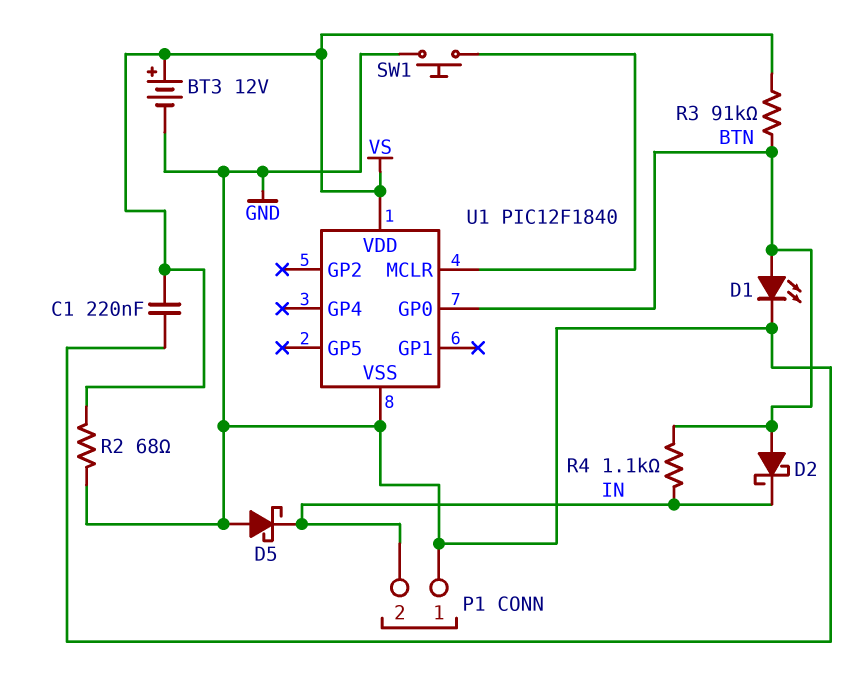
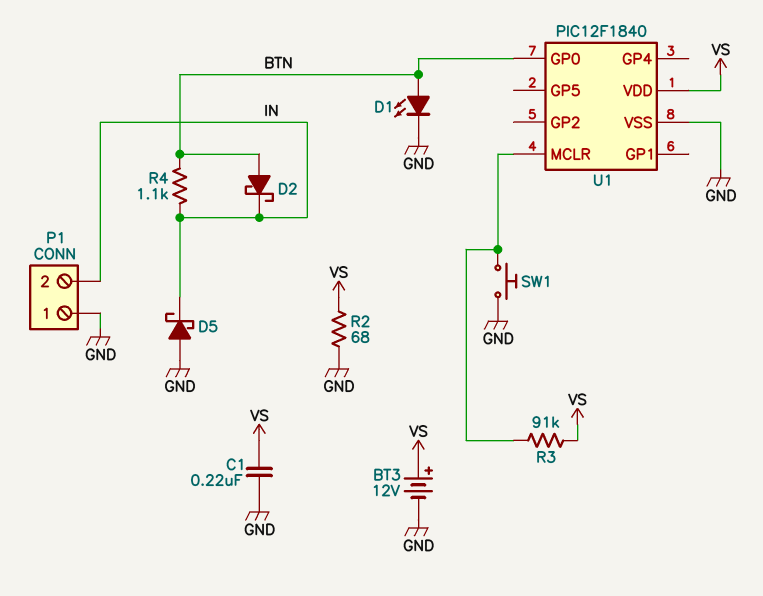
R3: 91k (BTN, VS) -> 91k (U1/MCLR, VS)

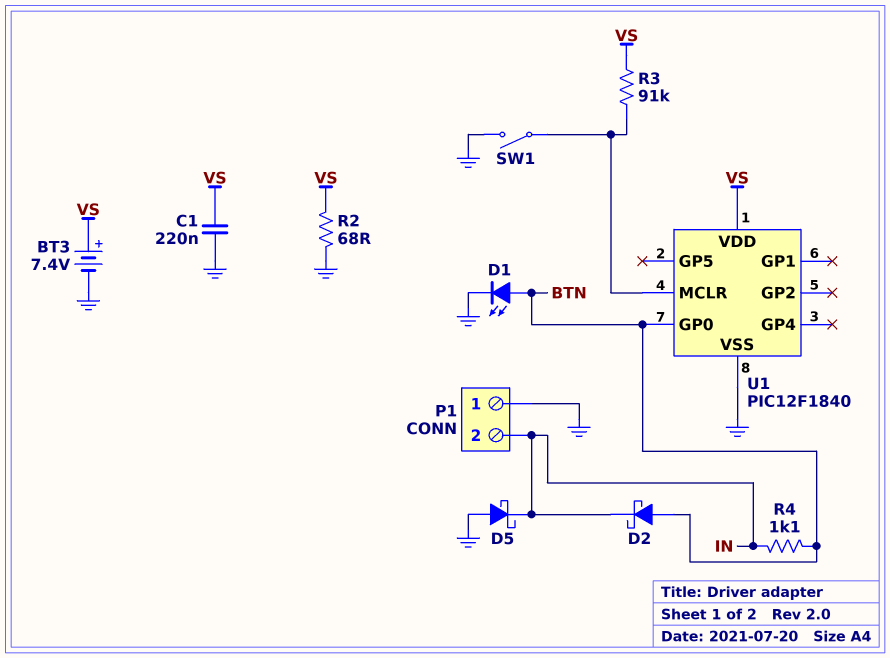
BT3: 12V (plus VS, minus GND) -> 7.4V (plus VS, minus GND)
SW1: button (GND, U1/MCLR) -> switch (GND, U1/MCLR)

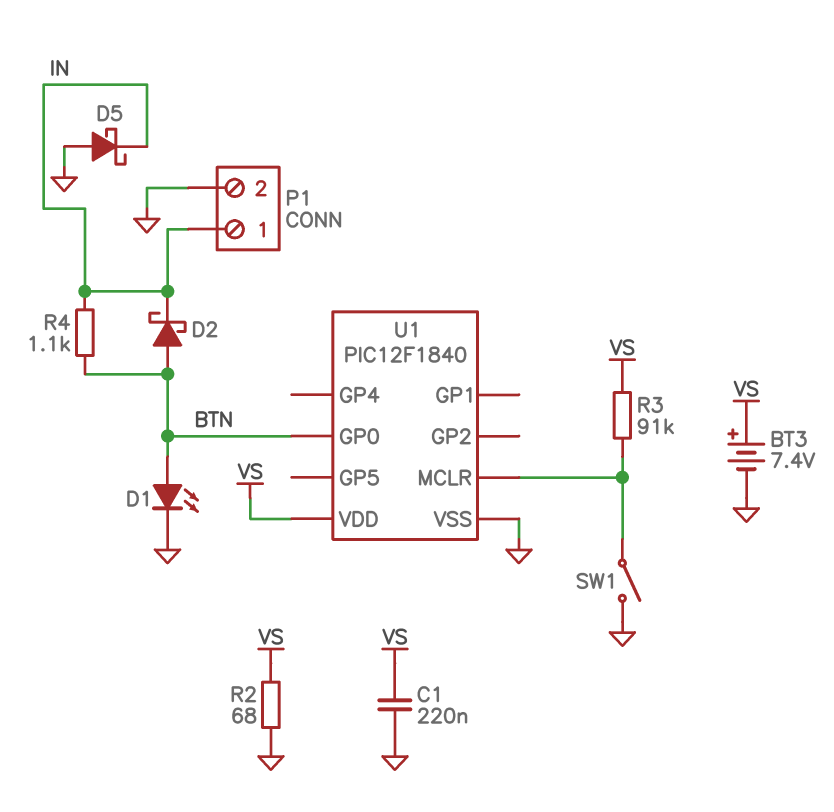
P1 pin 1: GND -> IN
P1 pin 2: IN -> GND

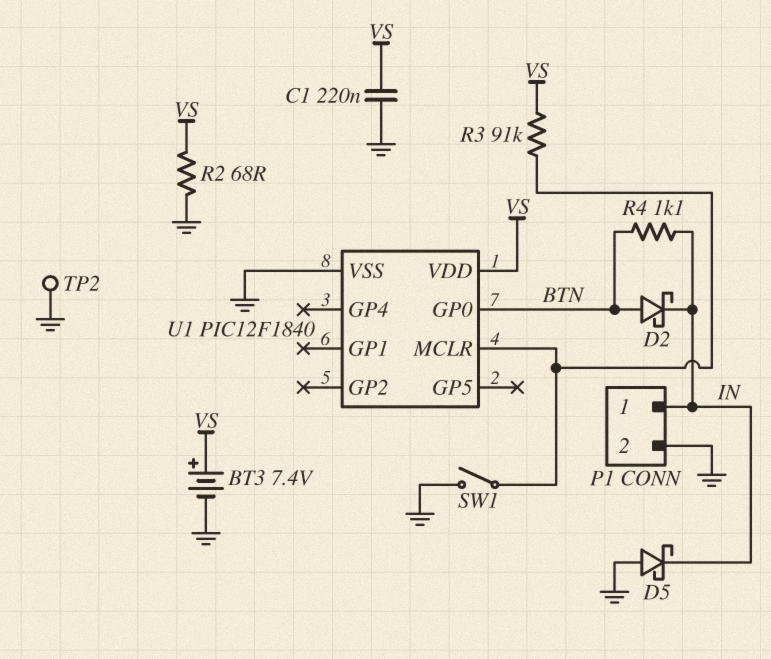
D1: LED (A BTN, K GND) -> none
TP2: none -> test point (GND)

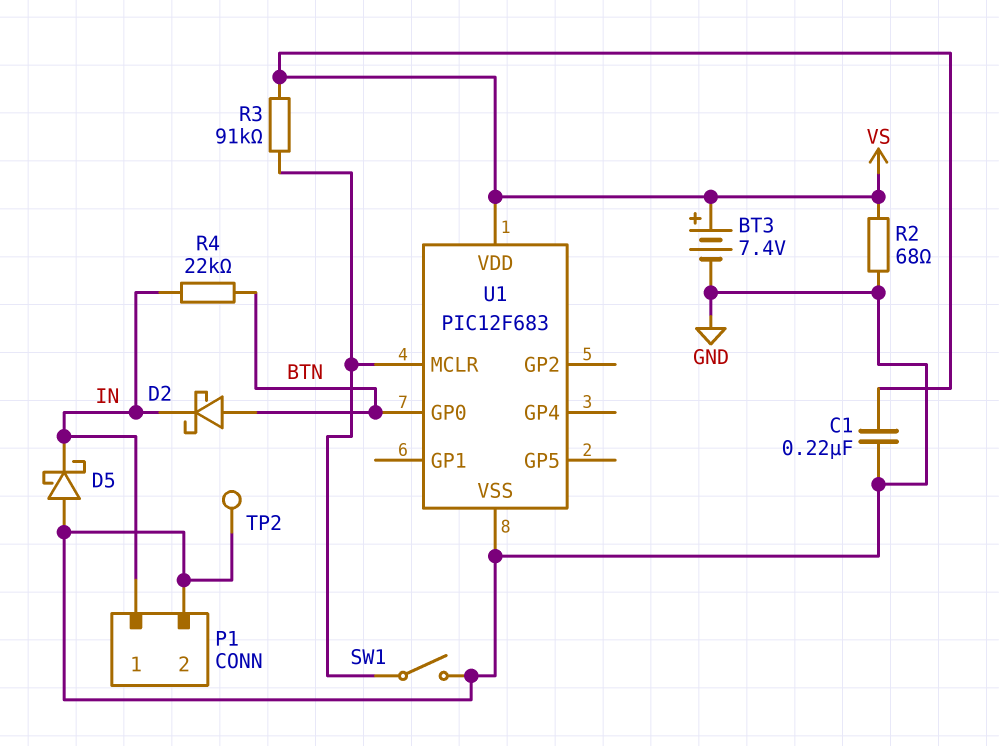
R4: 1.1k (BTN, IN) -> 22k (BTN, IN)
U1: PIC12F1840 -> PIC12F683

